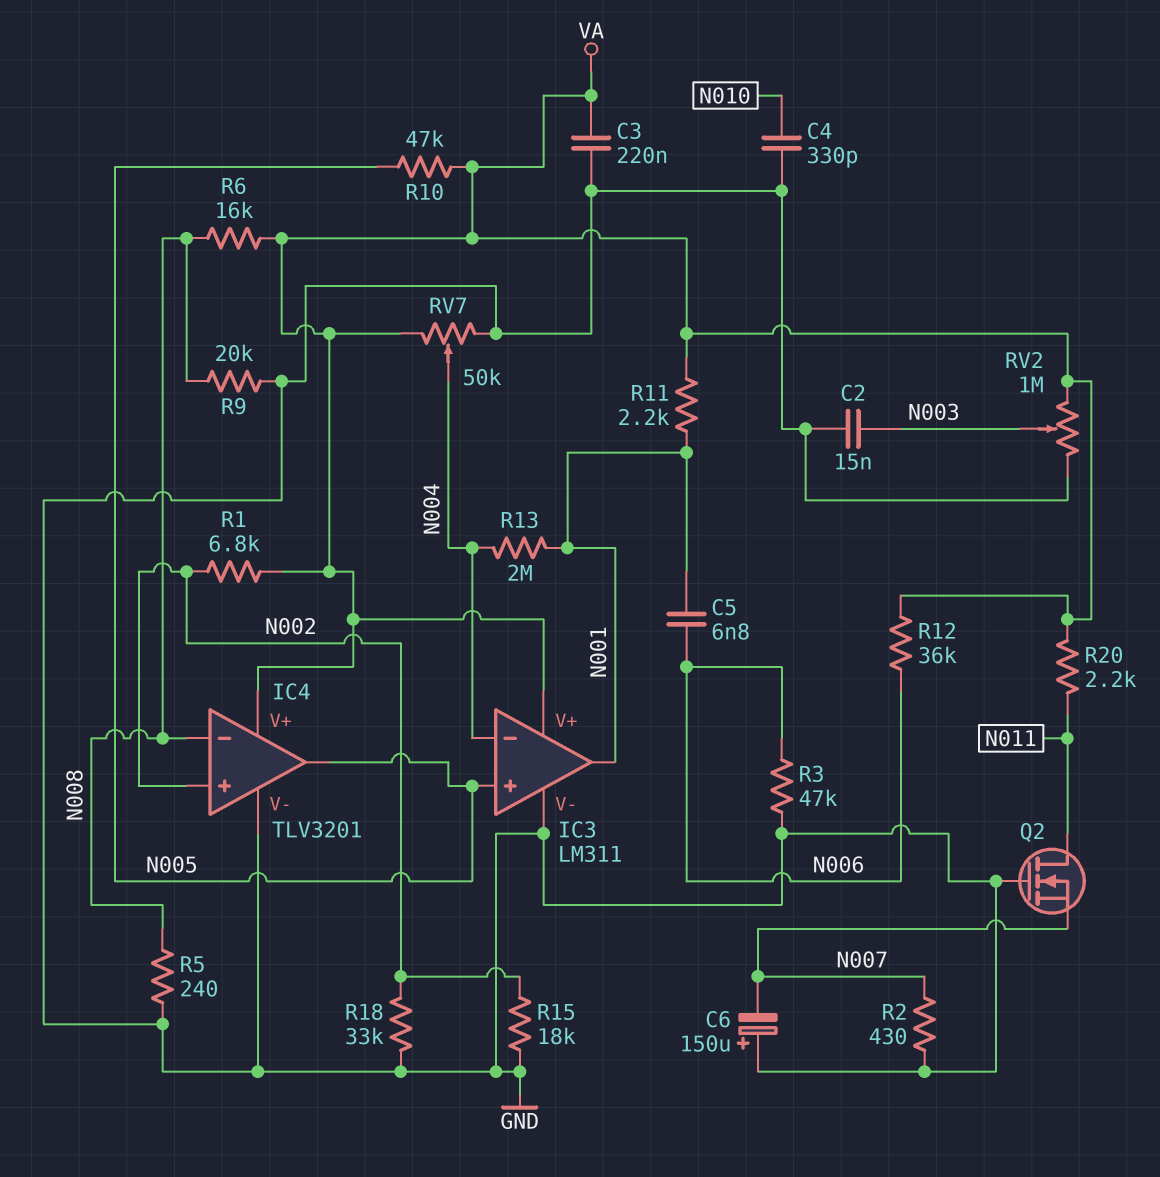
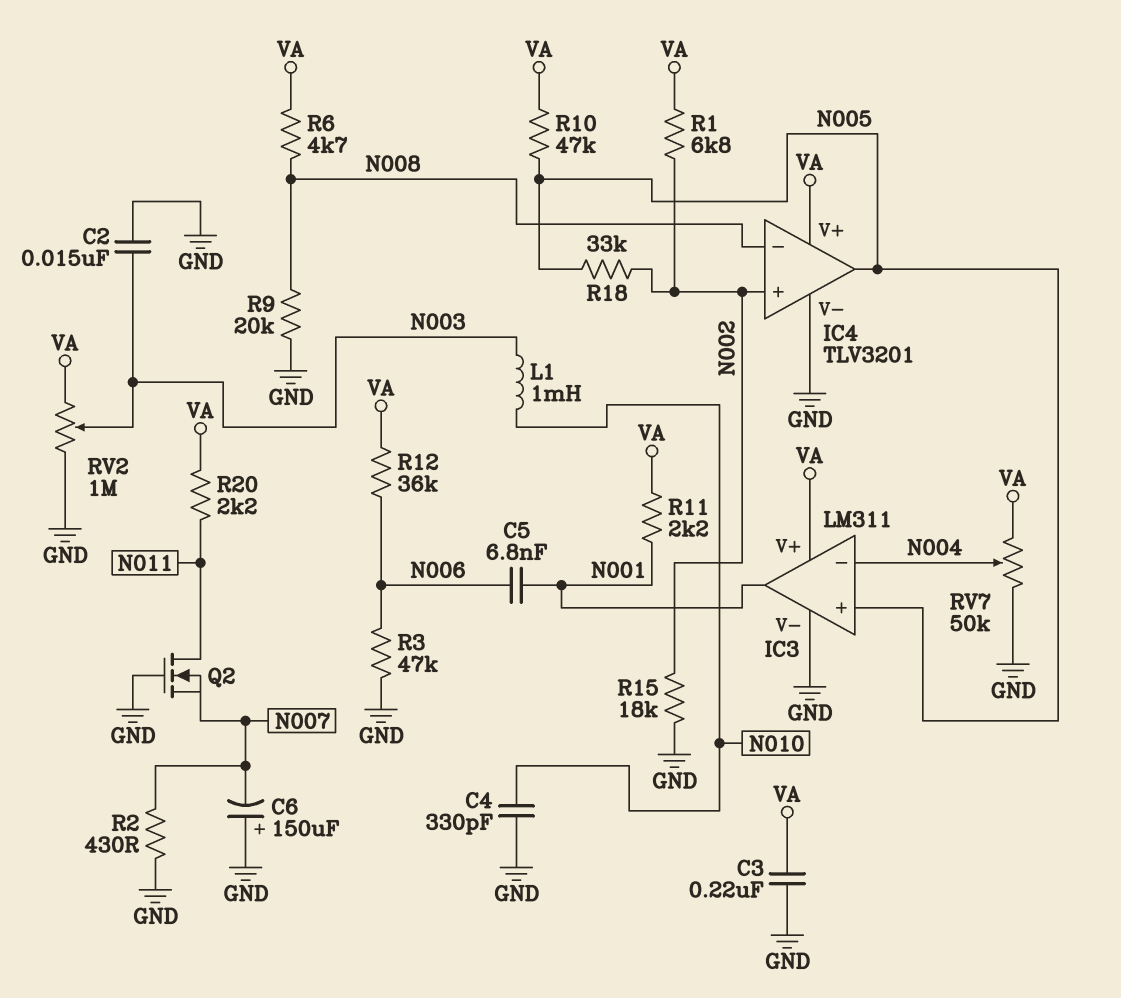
L1: none -> 1mH (N003, N010)
R5: 240 (GND, N008) -> none
R6: 16k (N008, VA) -> 4.7k (N008, VA)
R13: 2M (N001, N004) -> none
R18: 33k (GND, N002) -> 33k (N002, N005)

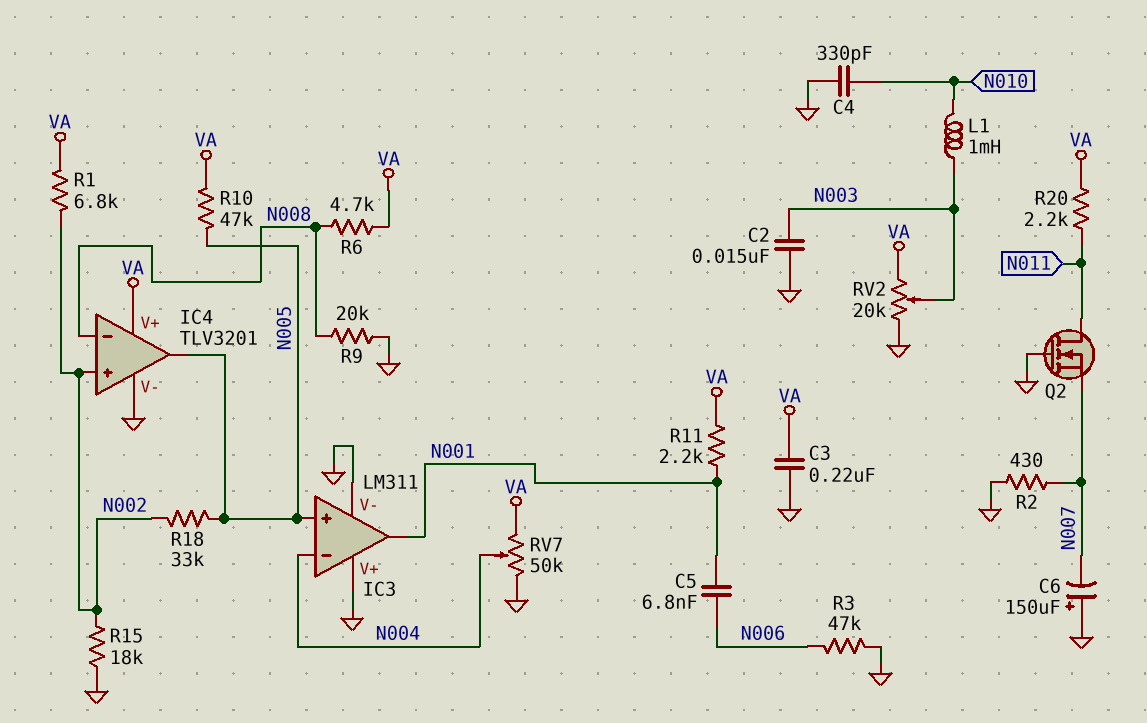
IC3 pin V+: VA -> GND
R12: 36k (N006, VA) -> none
RV2: 1M (GND, VA, wiper N003) -> 20k (GND, VA, wiper N003)

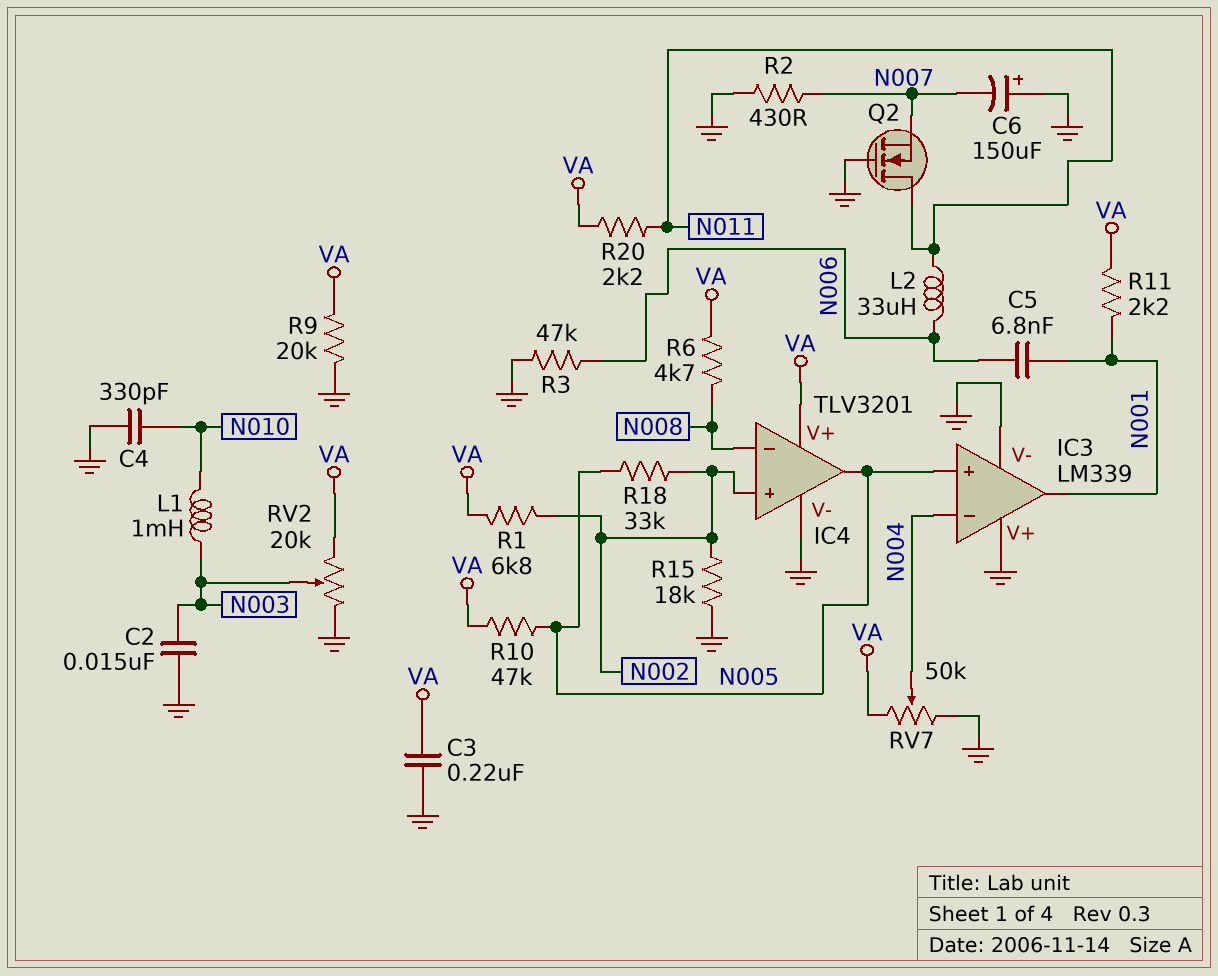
IC3: LM311 -> LM339
L2: none -> 33uH (N006, N011)
R9: 20k (GND, N008) -> 20k (GND, VA)

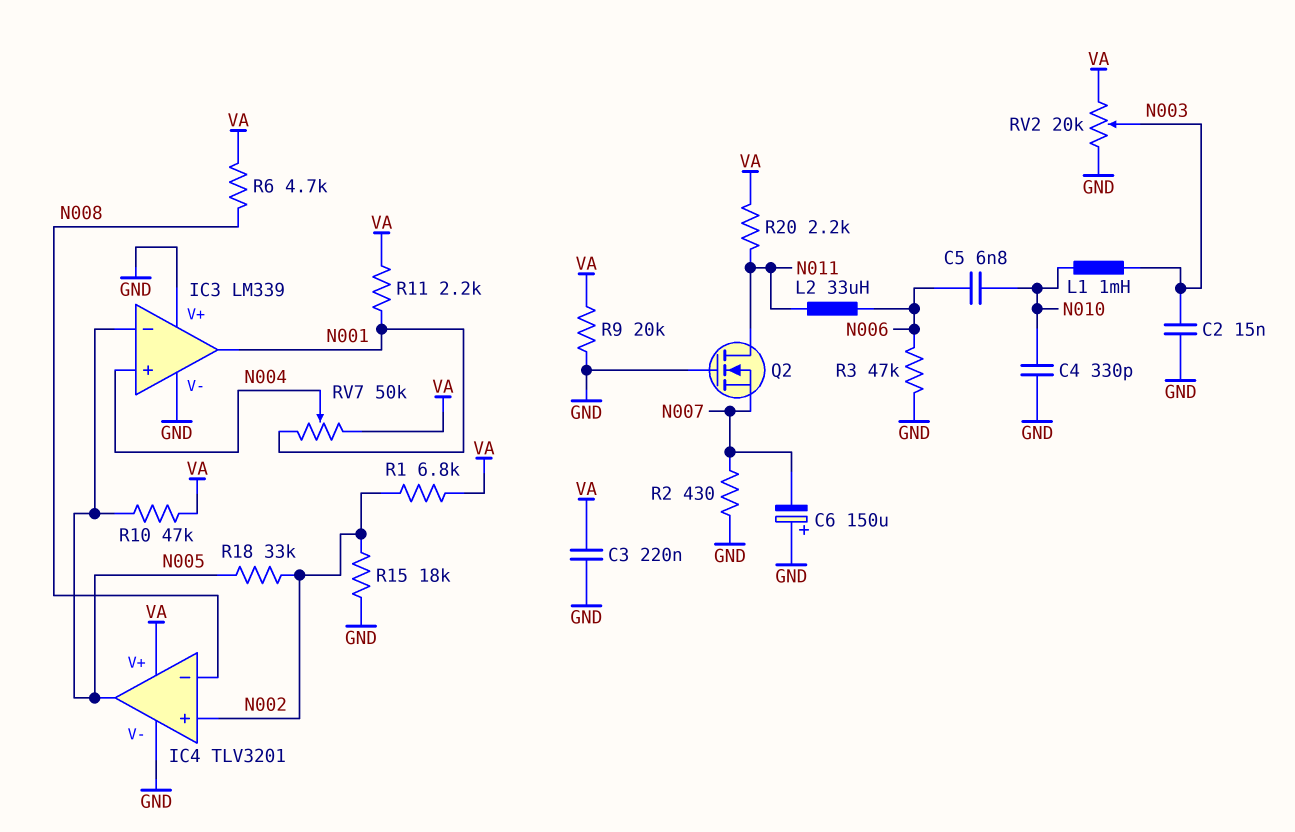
C5: 6.8nF (N001, N006) -> 6.8nF (N006, N010)
IC3 pin in+: N005 -> N004
IC3 pin in-: N004 -> N005
RV7: 50k (GND, VA, wiper N004) -> 50k (N001, VA, wiper N004)

